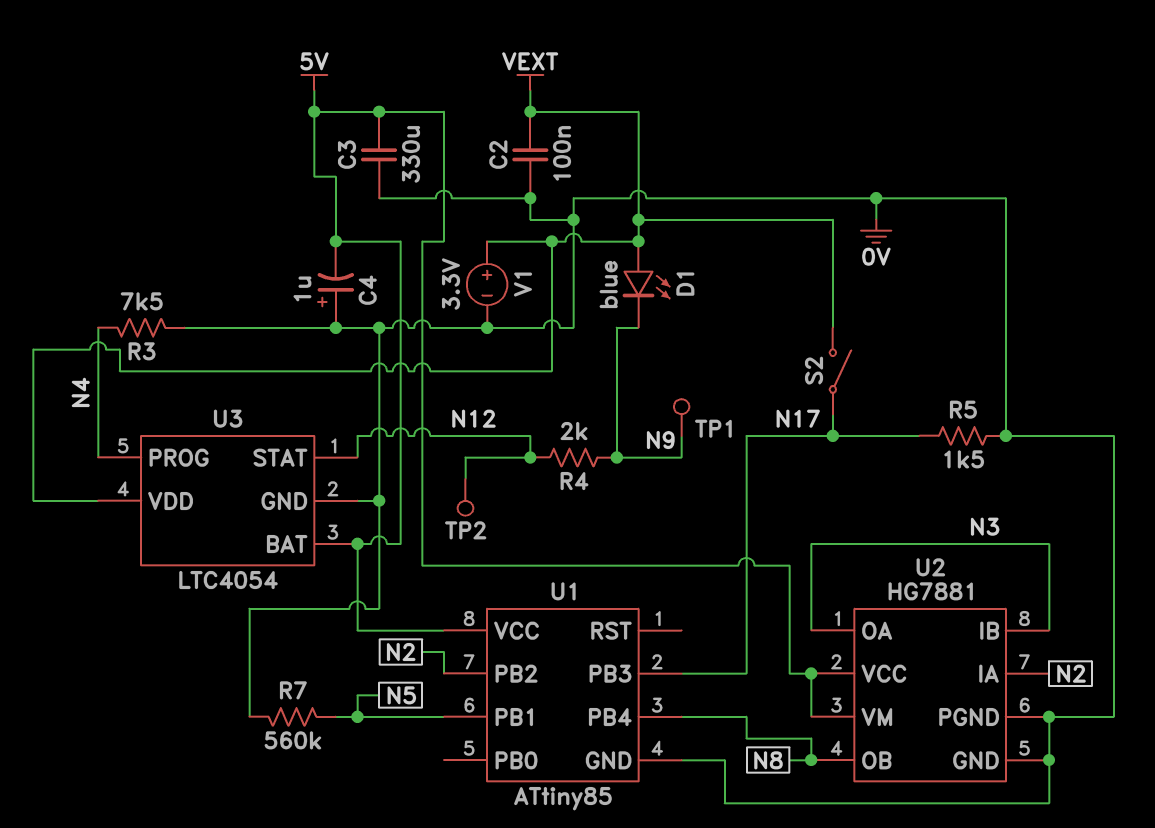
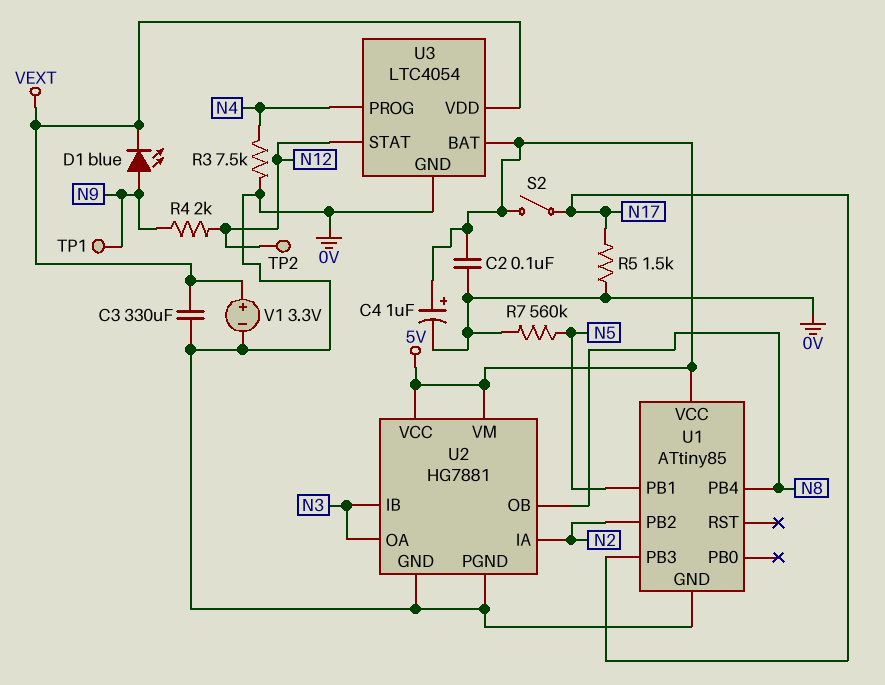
C2: 100nF (0V, VEXT) -> 100nF (0V, 5V)
C3: 330uF (0V, 5V) -> 330uF (0V, VEXT)
C4: 1uF (plus 0V, minus 5V) -> 1uF (plus 5V, minus 0V)
D1: LED blue (A VEXT, K N9) -> LED blue (A N9, K VEXT)
S2: switch (N17, VEXT) -> switch (5V, N17)

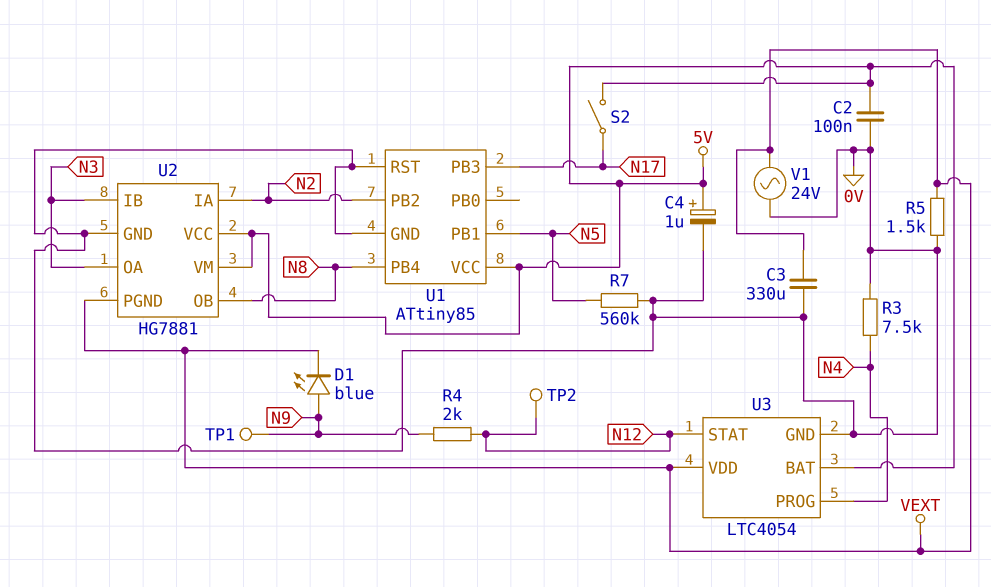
R5: 1.5k (0V, N17) -> 1.5k (0V, VEXT)
U1 pin RST: none -> 0V
U2 pin PGND: 0V -> VEXT
V1: 3.3V (plus VEXT, minus 0V) -> AC 24V (0V, VEXT)

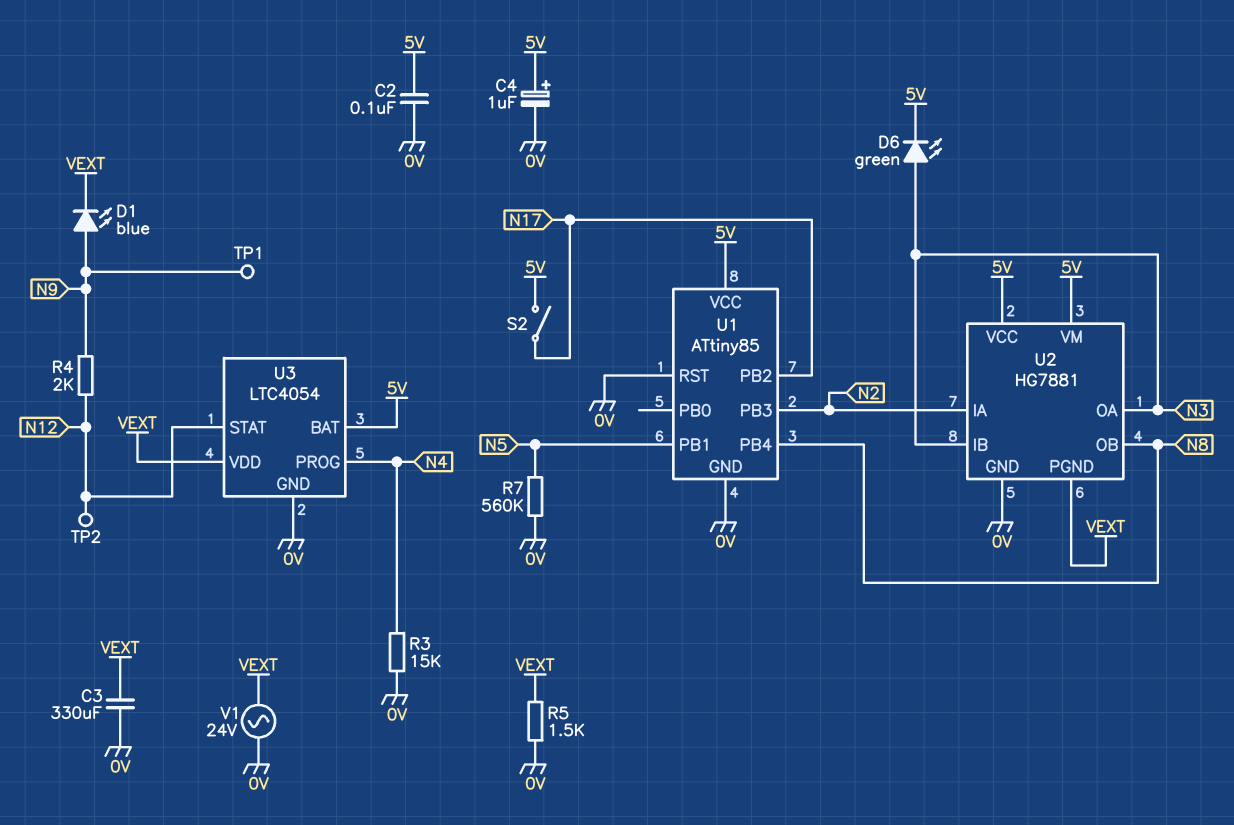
D6: none -> LED green (A N3, K 5V)
R3: 7.5k (0V, N4) -> 15k (0V, N4)
U1 pin PB2: N2 -> N17
U1 pin PB3: N17 -> N2

